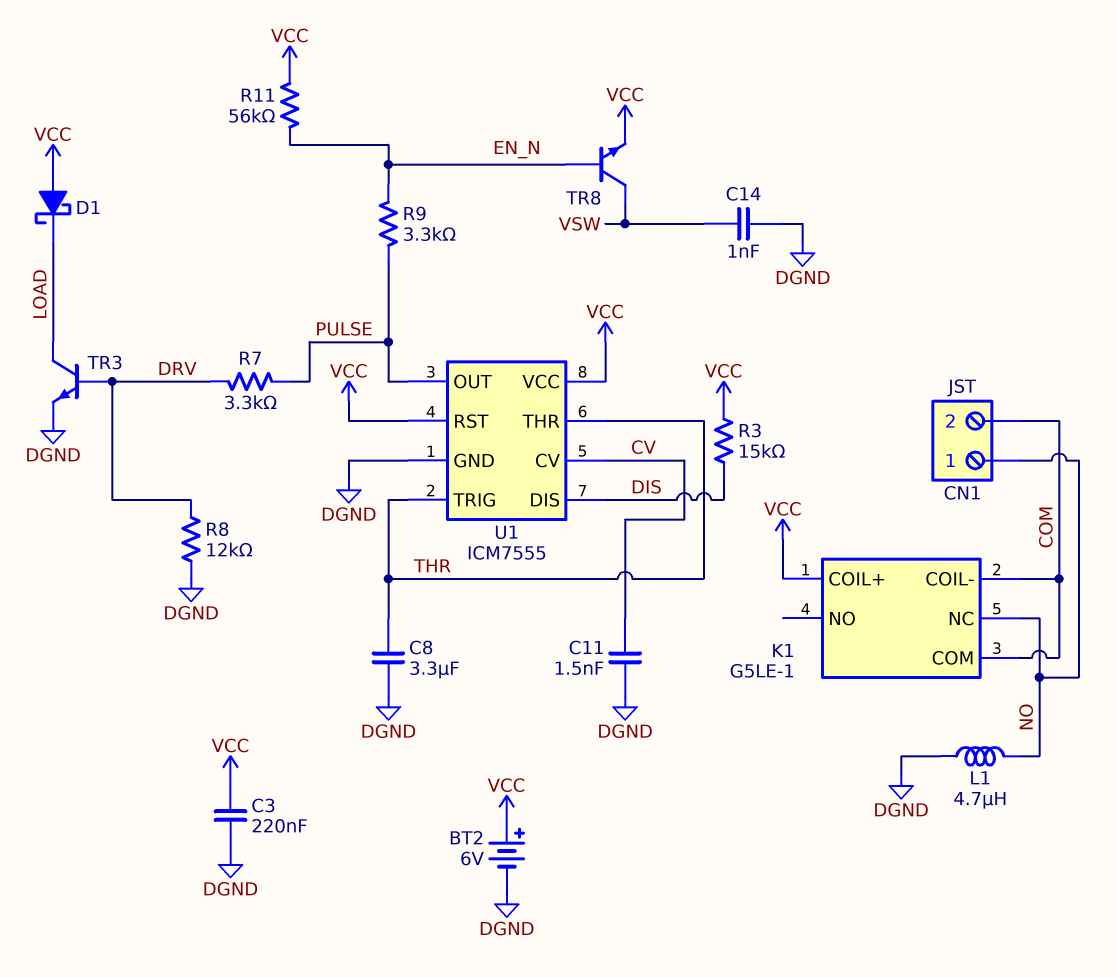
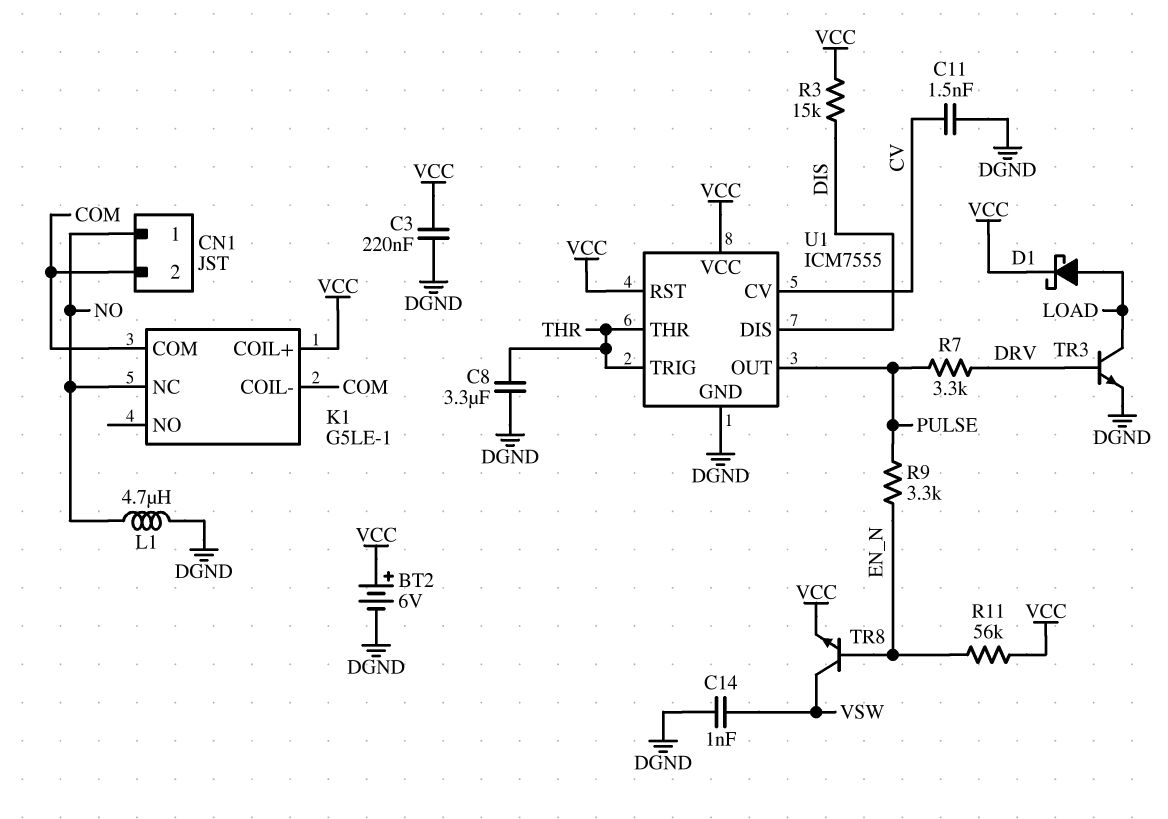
D1: schottky (A VCC, K LOAD) -> schottky (A LOAD, K VCC)
R8: 12k (DGND, DRV) -> none

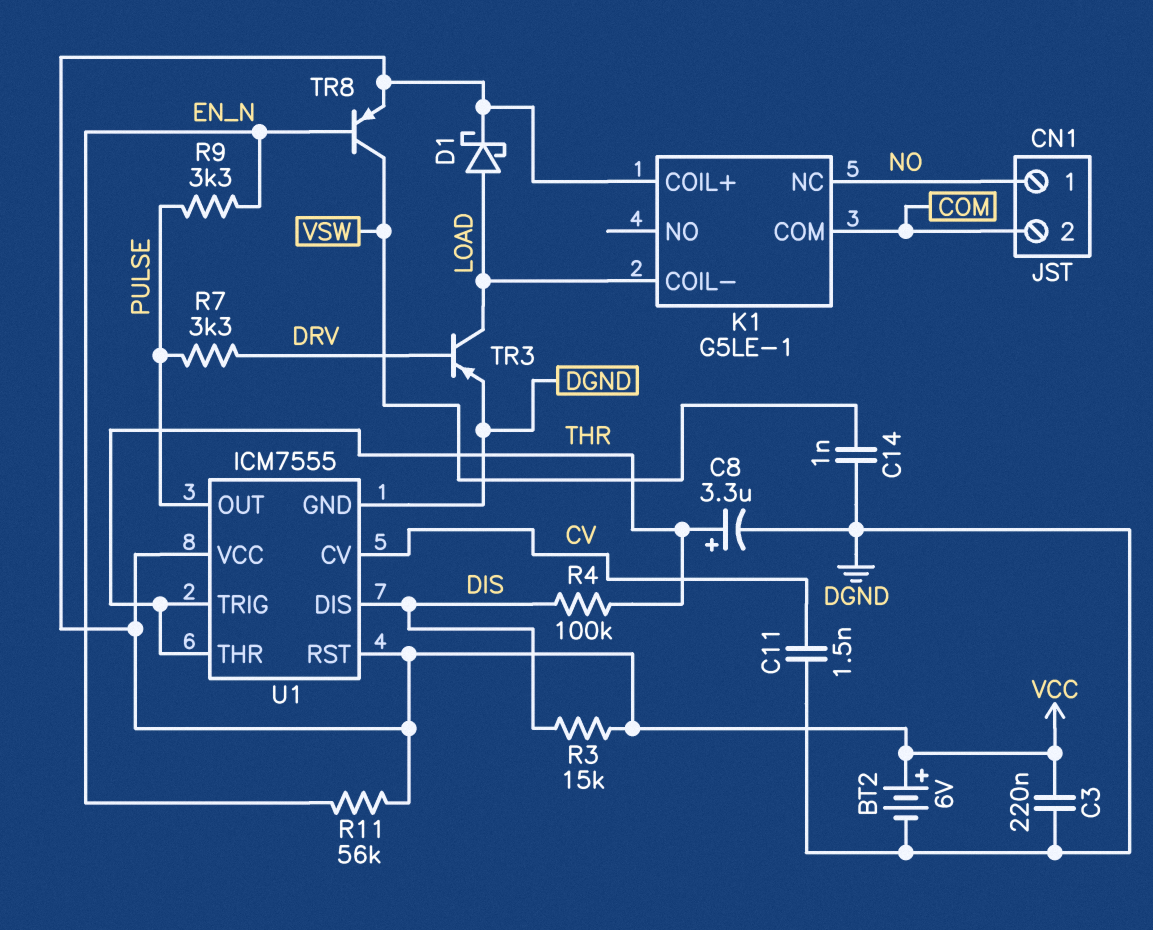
C8: 3.3uF (DGND, THR) -> 3.3uF (plus THR, minus DGND)
K1 pin COIL-: COM -> LOAD
L1: 4.7uH (DGND, NO) -> none
R4: none -> 100k (DIS, THR)
TR3: NPN (B DRV, C LOAD, E DGND) -> PNP (B DRV, C LOAD, E DGND)
TR8: NPN (B EN_N, C VSW, E VCC) -> PNP (B EN_N, C VSW, E VCC)

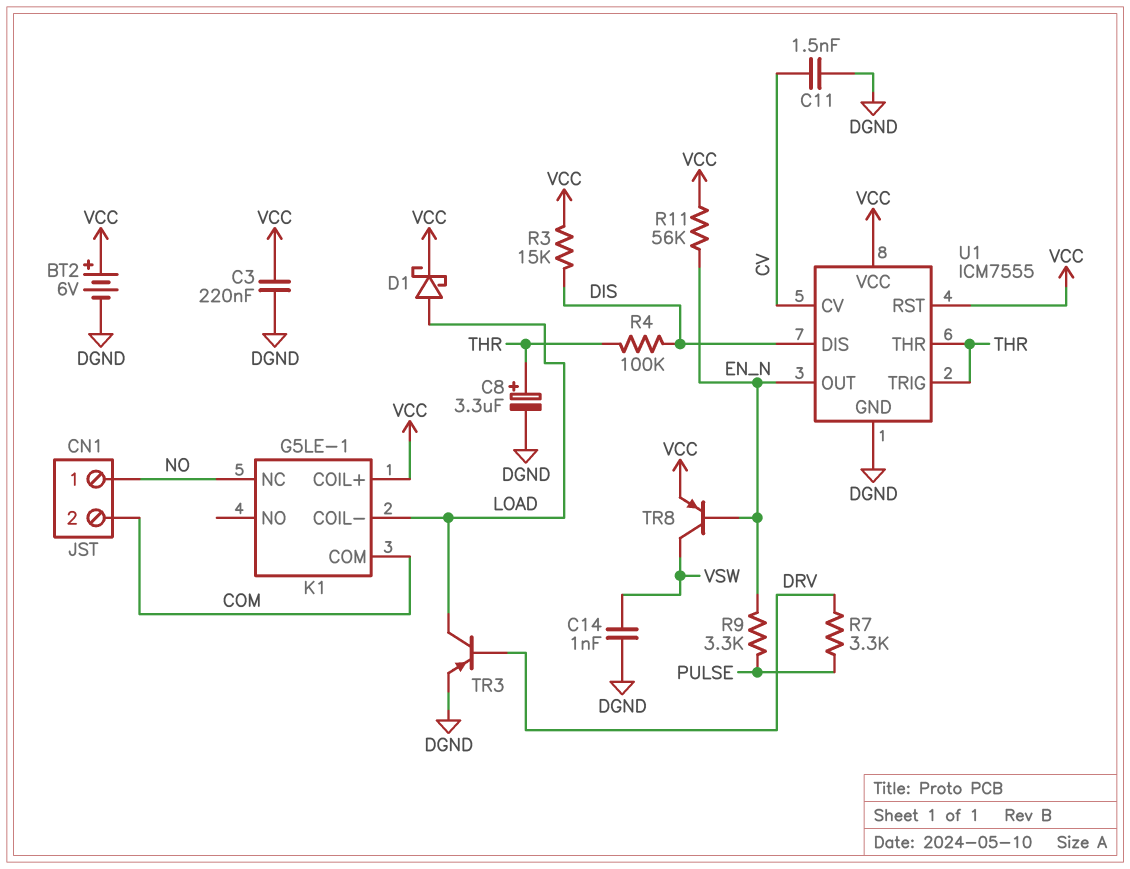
U1 pin OUT: PULSE -> EN_N

